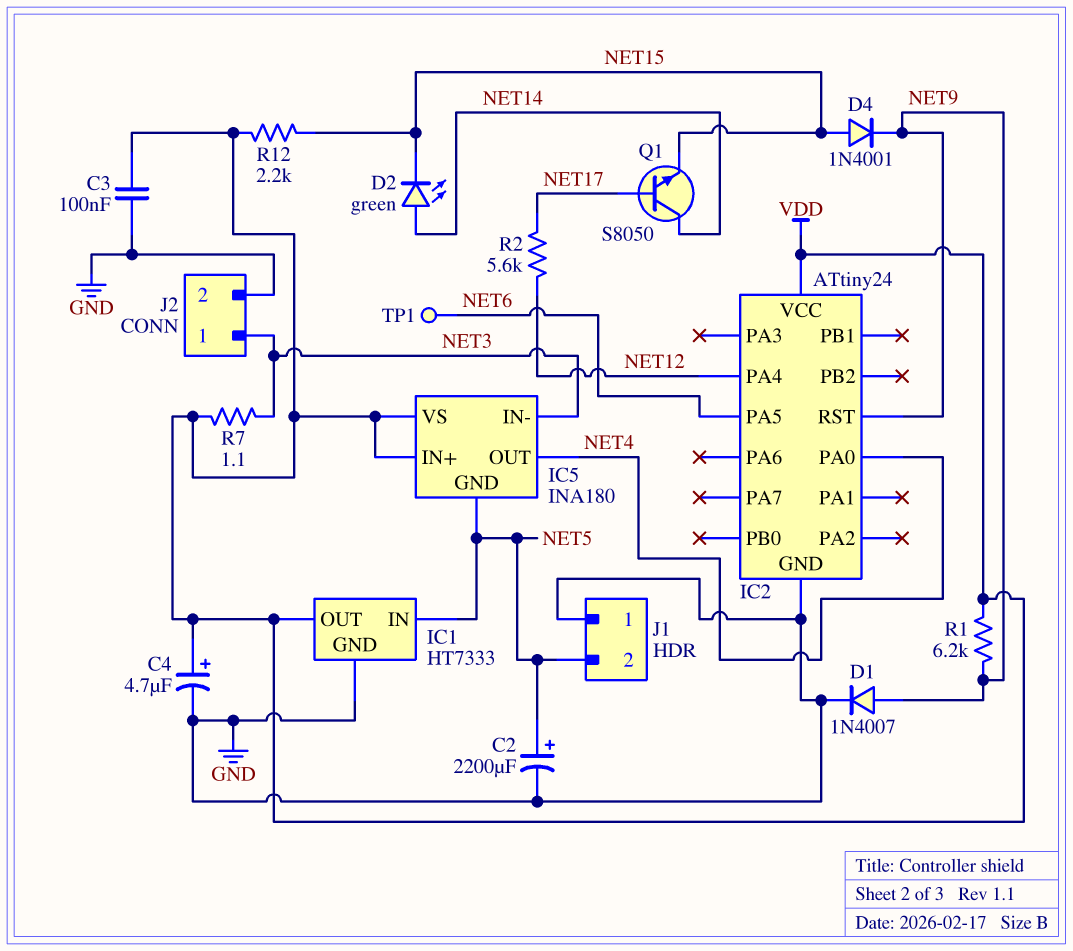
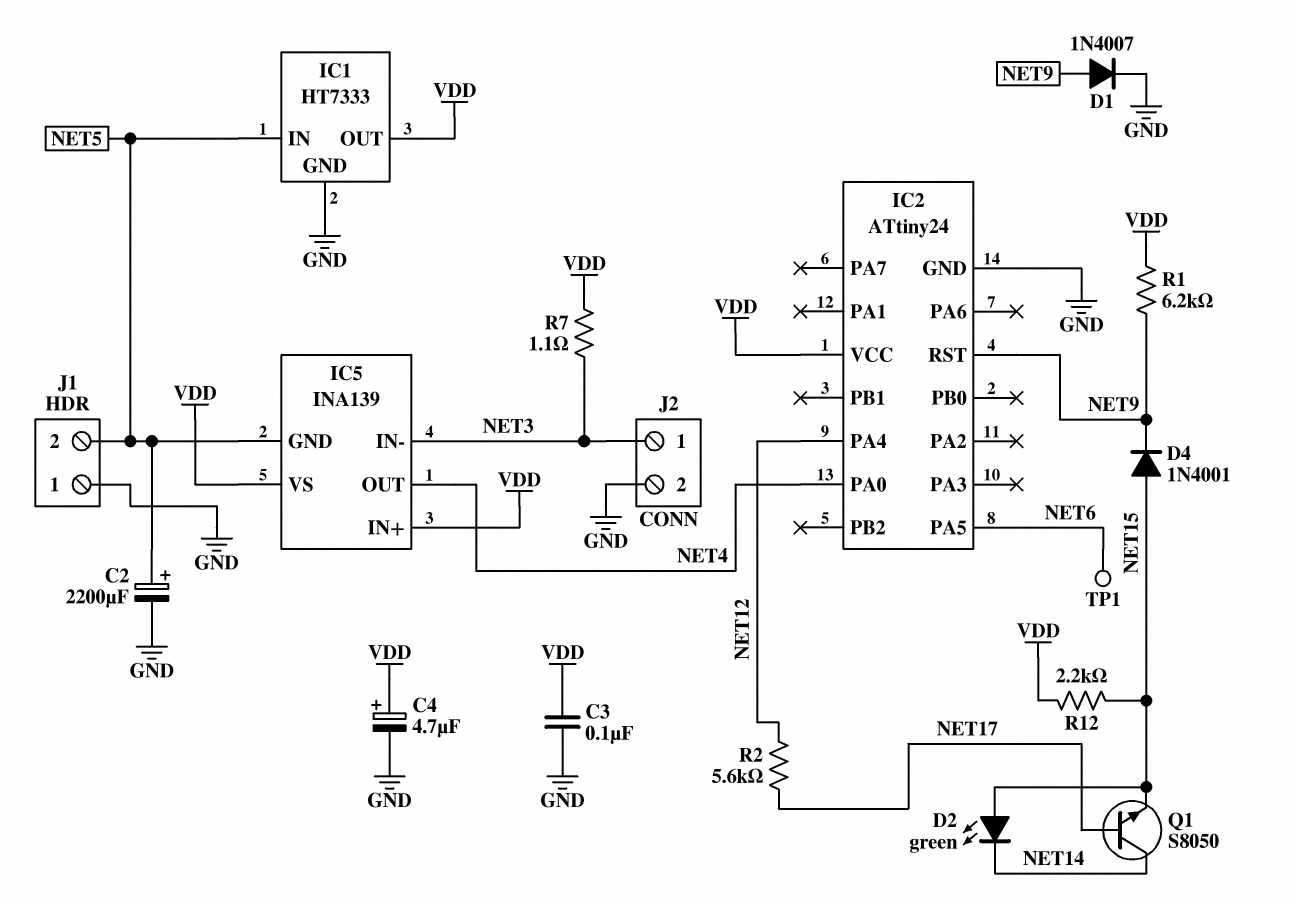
D2: LED green (A NET14, K NET15) -> LED green (A NET15, K NET14)
IC5: INA180 -> INA139

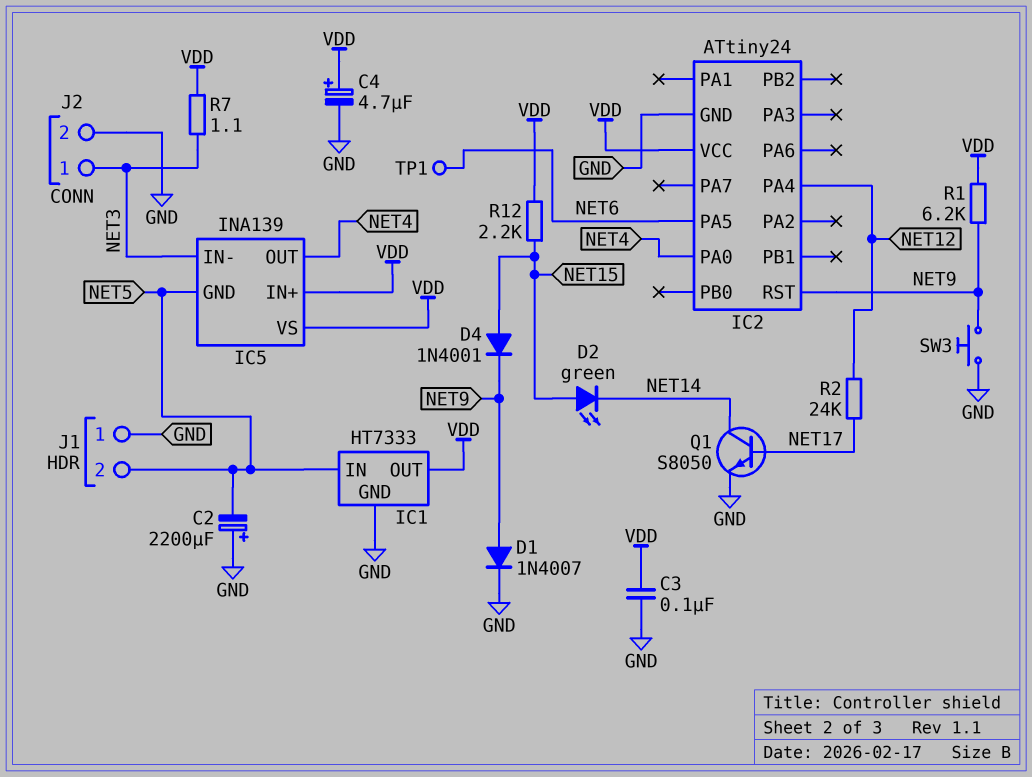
C2: 2200uF (plus NET5, minus GND) -> 2200uF (plus GND, minus NET5)
Q1: NPN S8050 (B NET17, C NET14, E NET15) -> NPN S8050 (B NET17, C NET14, E GND)
R2: 5.6k (NET12, NET17) -> 24k (NET12, NET17)
SW3: none -> button (GND, NET9)

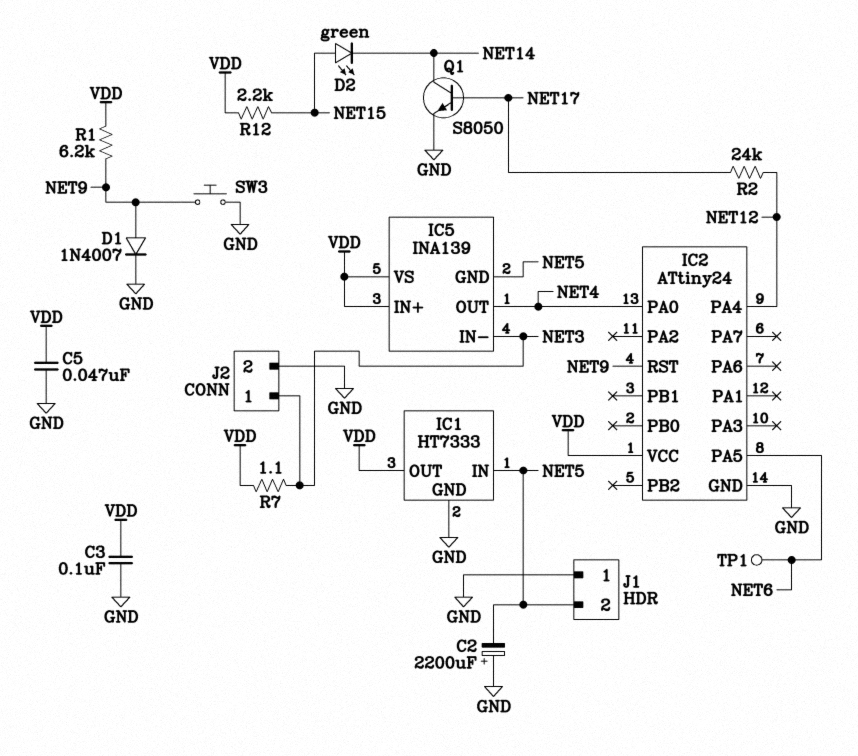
C4: 4.7uF (plus VDD, minus GND) -> none
C5: none -> 47nF (GND, VDD)
D4: diode 1N4001 (A NET15, K NET9) -> none

